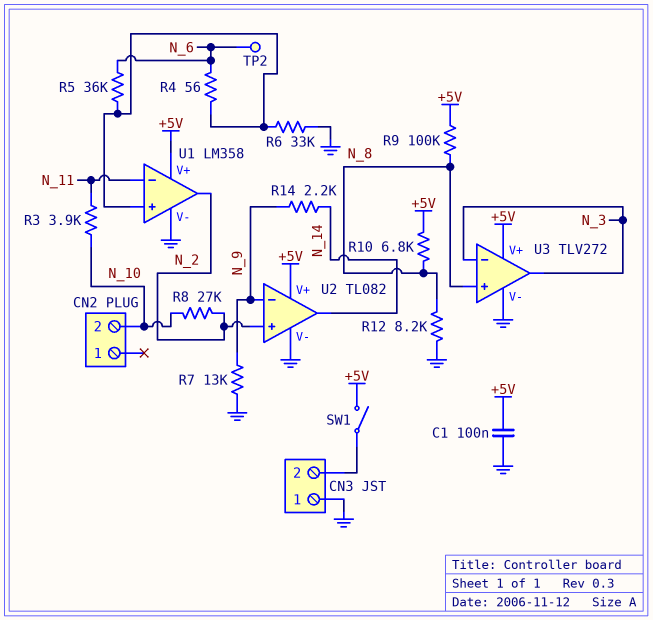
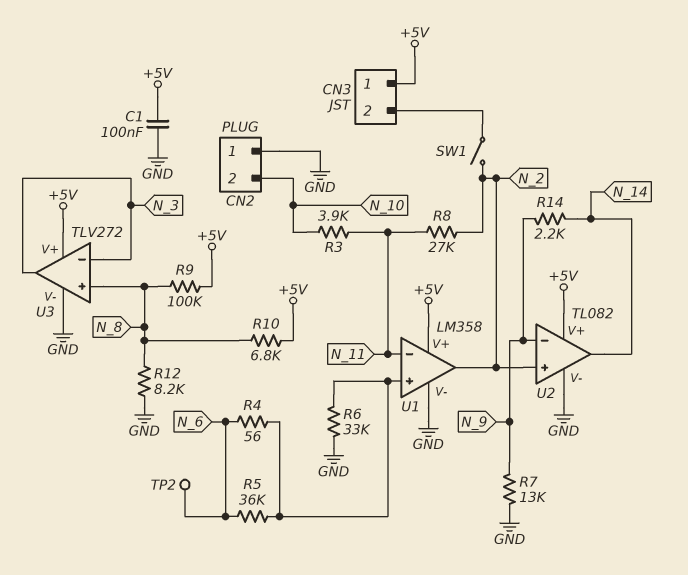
CN2 pin 1: none -> GND
CN3 pin 1: GND -> +5V
R8: 27k (N_2, N_10) -> 27k (N_2, N_11)
SW1: switch (+5V, CN3/2) -> switch (CN3/2, N_2)

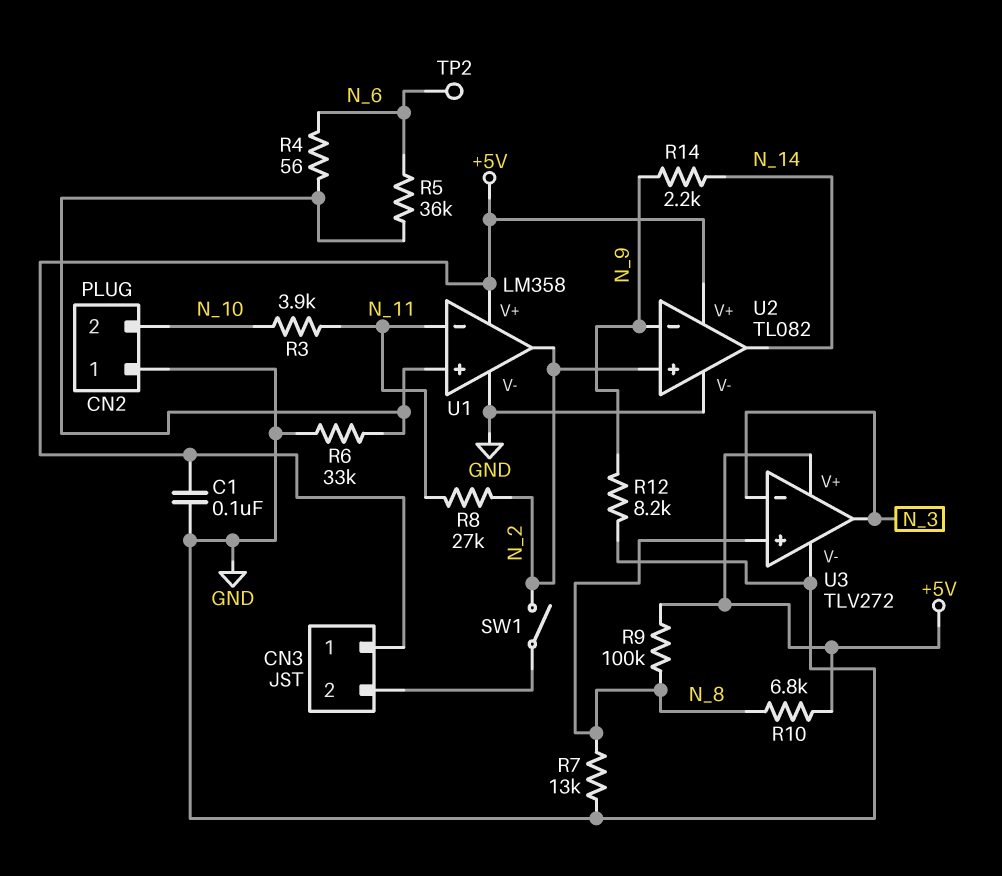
R7: 13k (GND, N_9) -> 13k (GND, N_8)
R12: 8.2k (GND, N_8) -> 8.2k (GND, N_9)

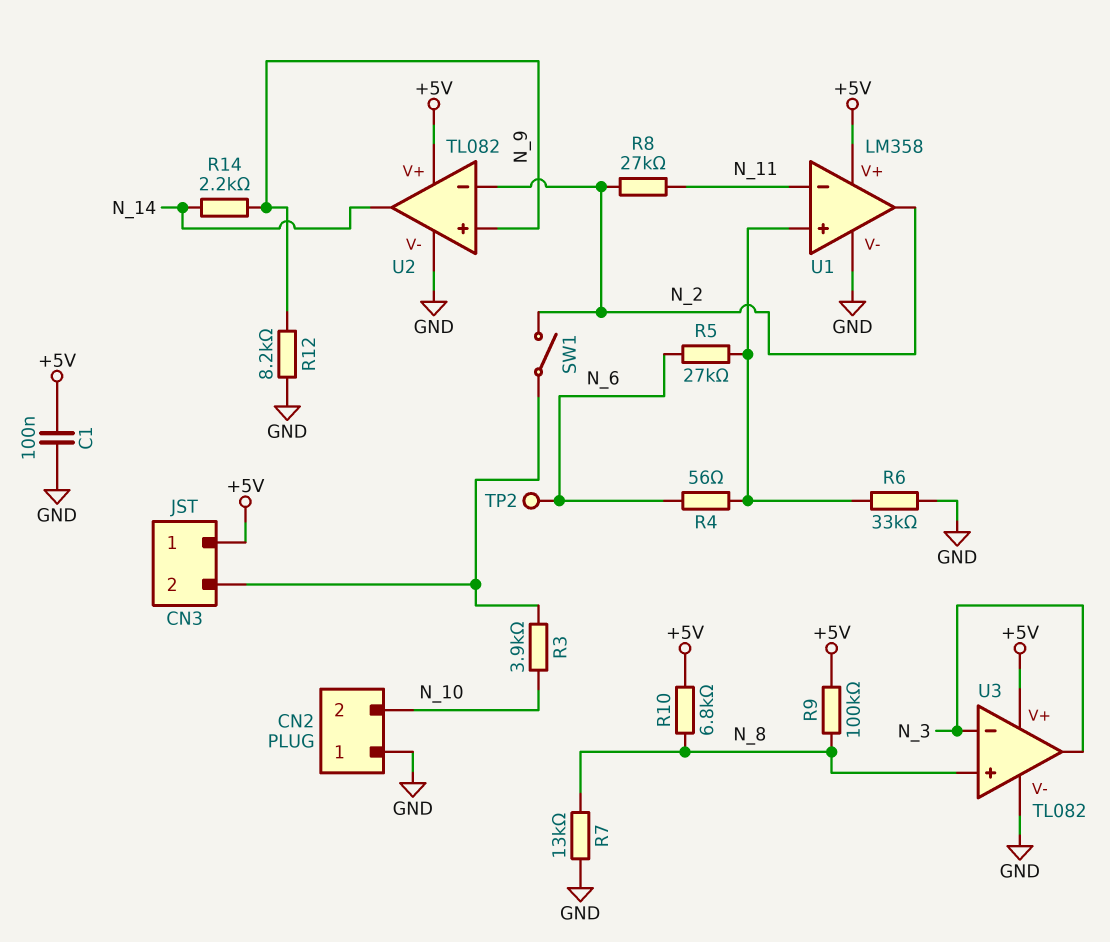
R3: 3.9k (N_10, N_11) -> 3.9k (CN3/2, N_10)
R5: 36k (N_6, U1/in+) -> 27k (N_6, U1/in+)
U2 pin in+: N_2 -> N_9
U2 pin in-: N_9 -> N_2
U3: TLV272 -> TL082

